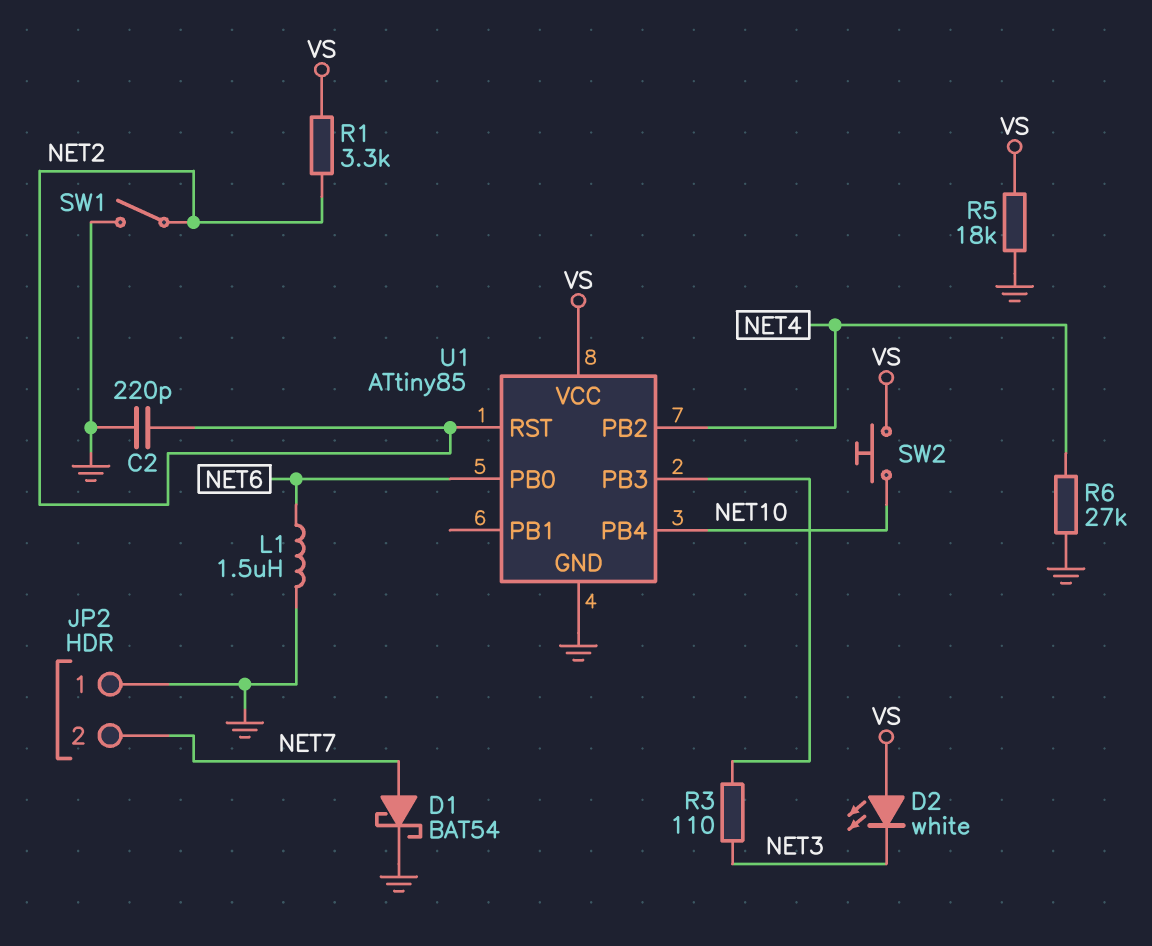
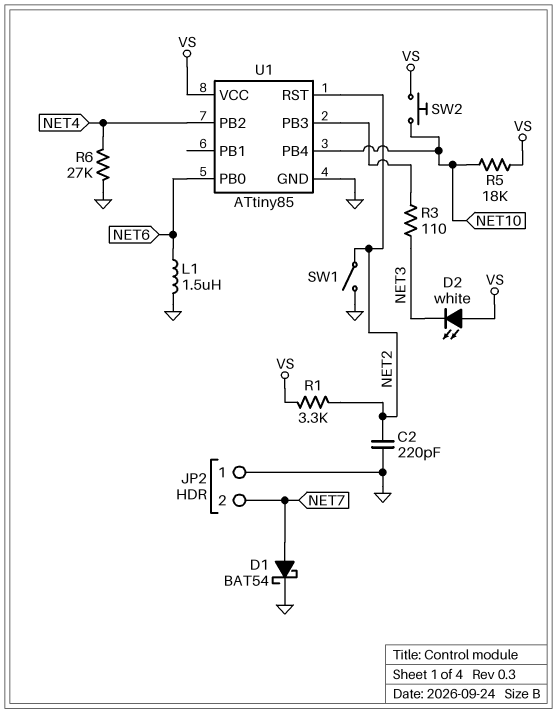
R5: 18k (GND, VS) -> 18k (NET10, VS)

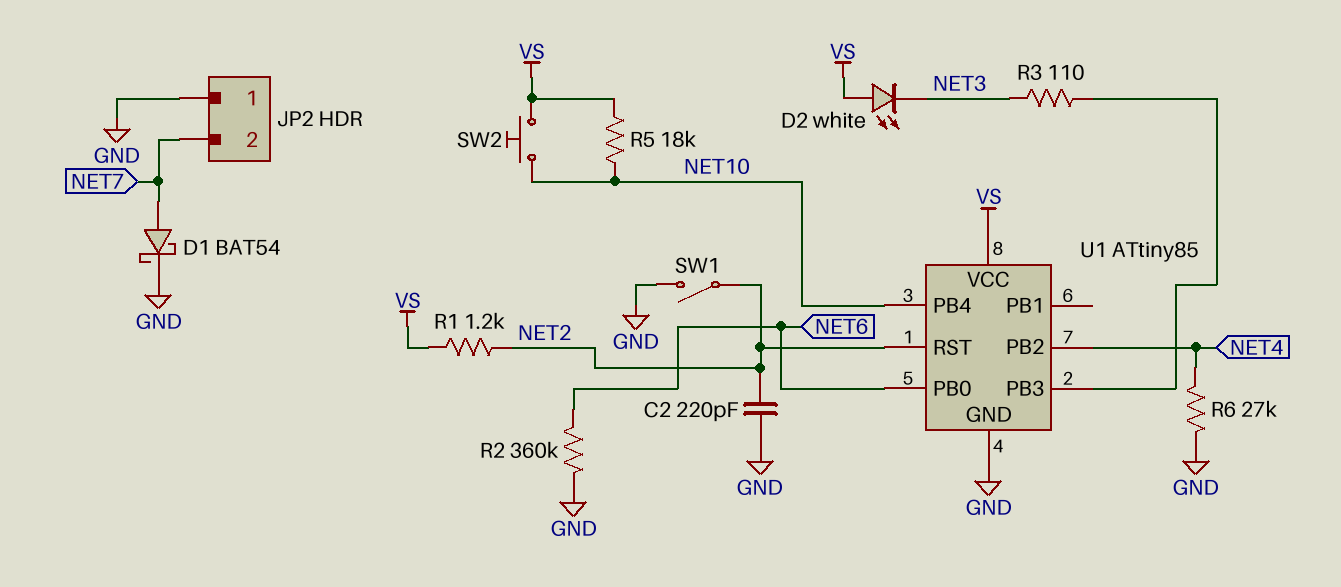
L1: 1.5uH (GND, NET6) -> none
R1: 3.3k (NET2, VS) -> 1.2k (NET2, VS)
R2: none -> 360k (GND, NET6)

